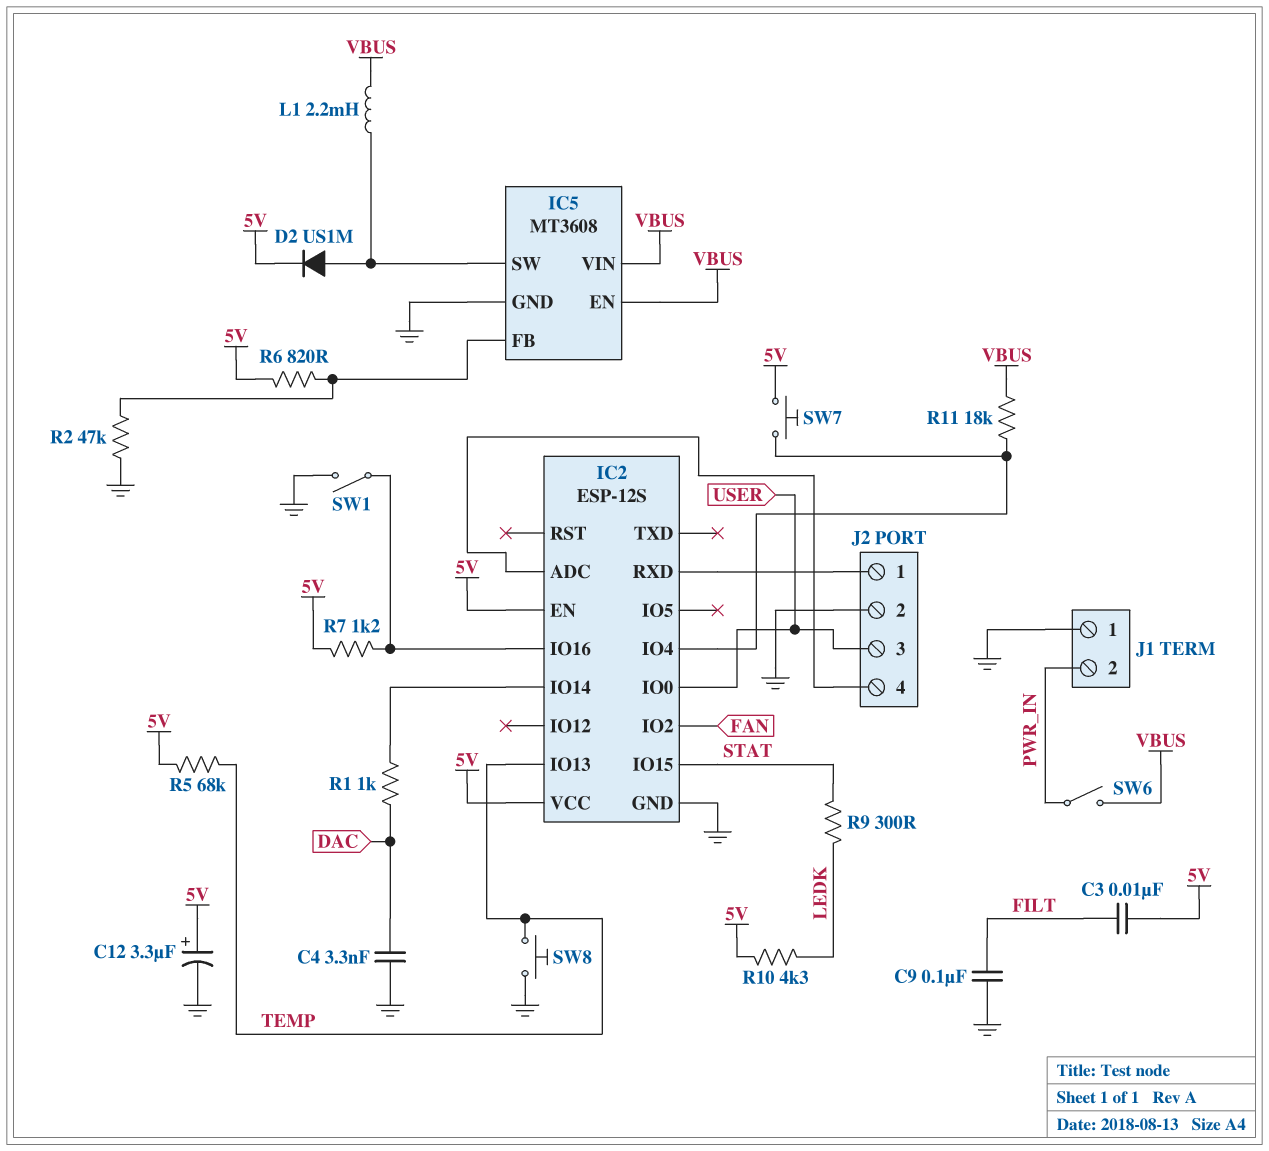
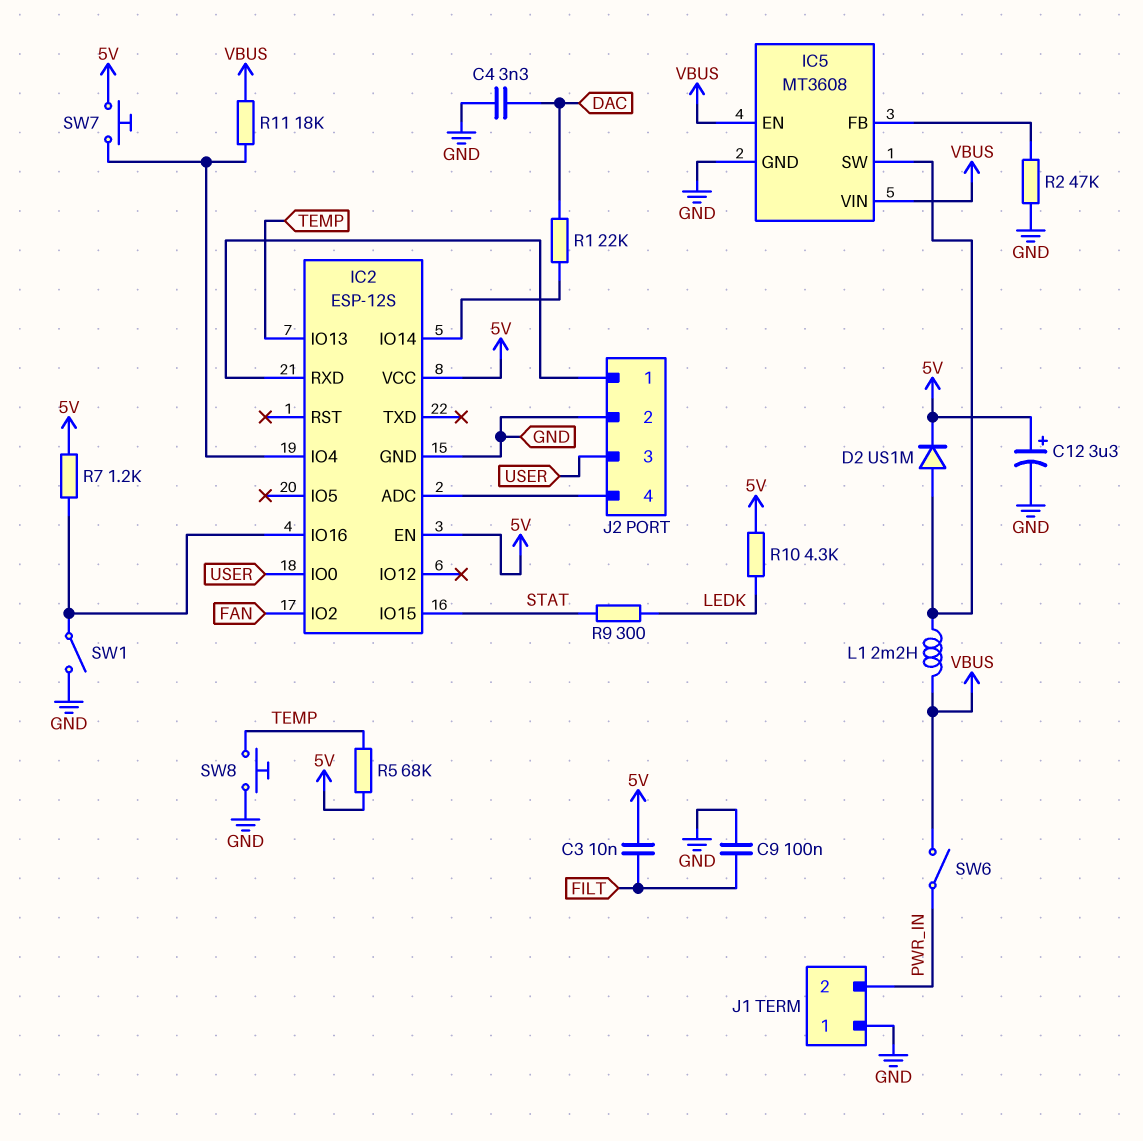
R1: 1k (DAC, IC2/IO14) -> 22k (DAC, IC2/IO14)
R6: 820 (5V, IC5/FB) -> none

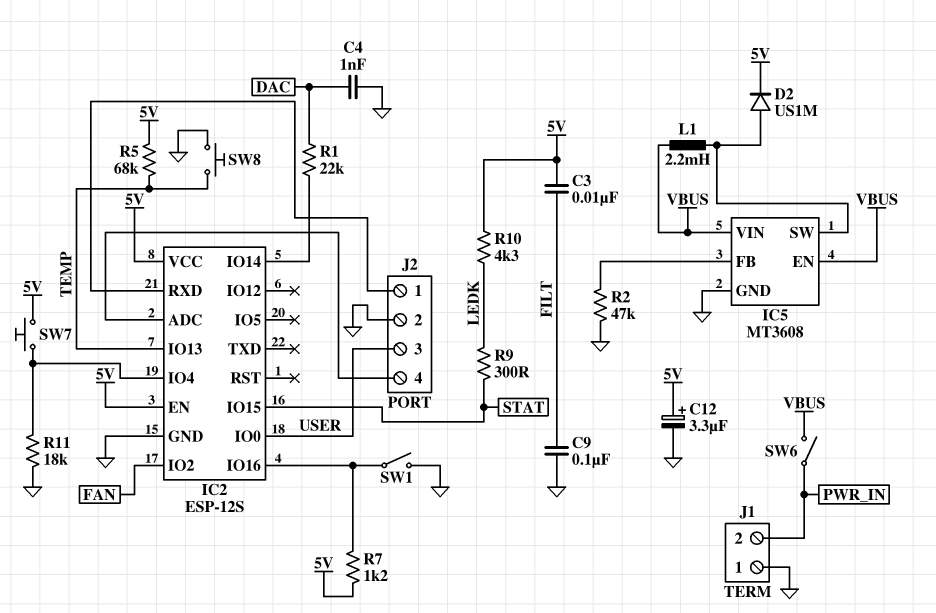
C4: 3.3nF (DAC, GND) -> 1nF (DAC, GND)
R11: 18k (IC2/IO4, VBUS) -> 18k (GND, IC2/IO4)

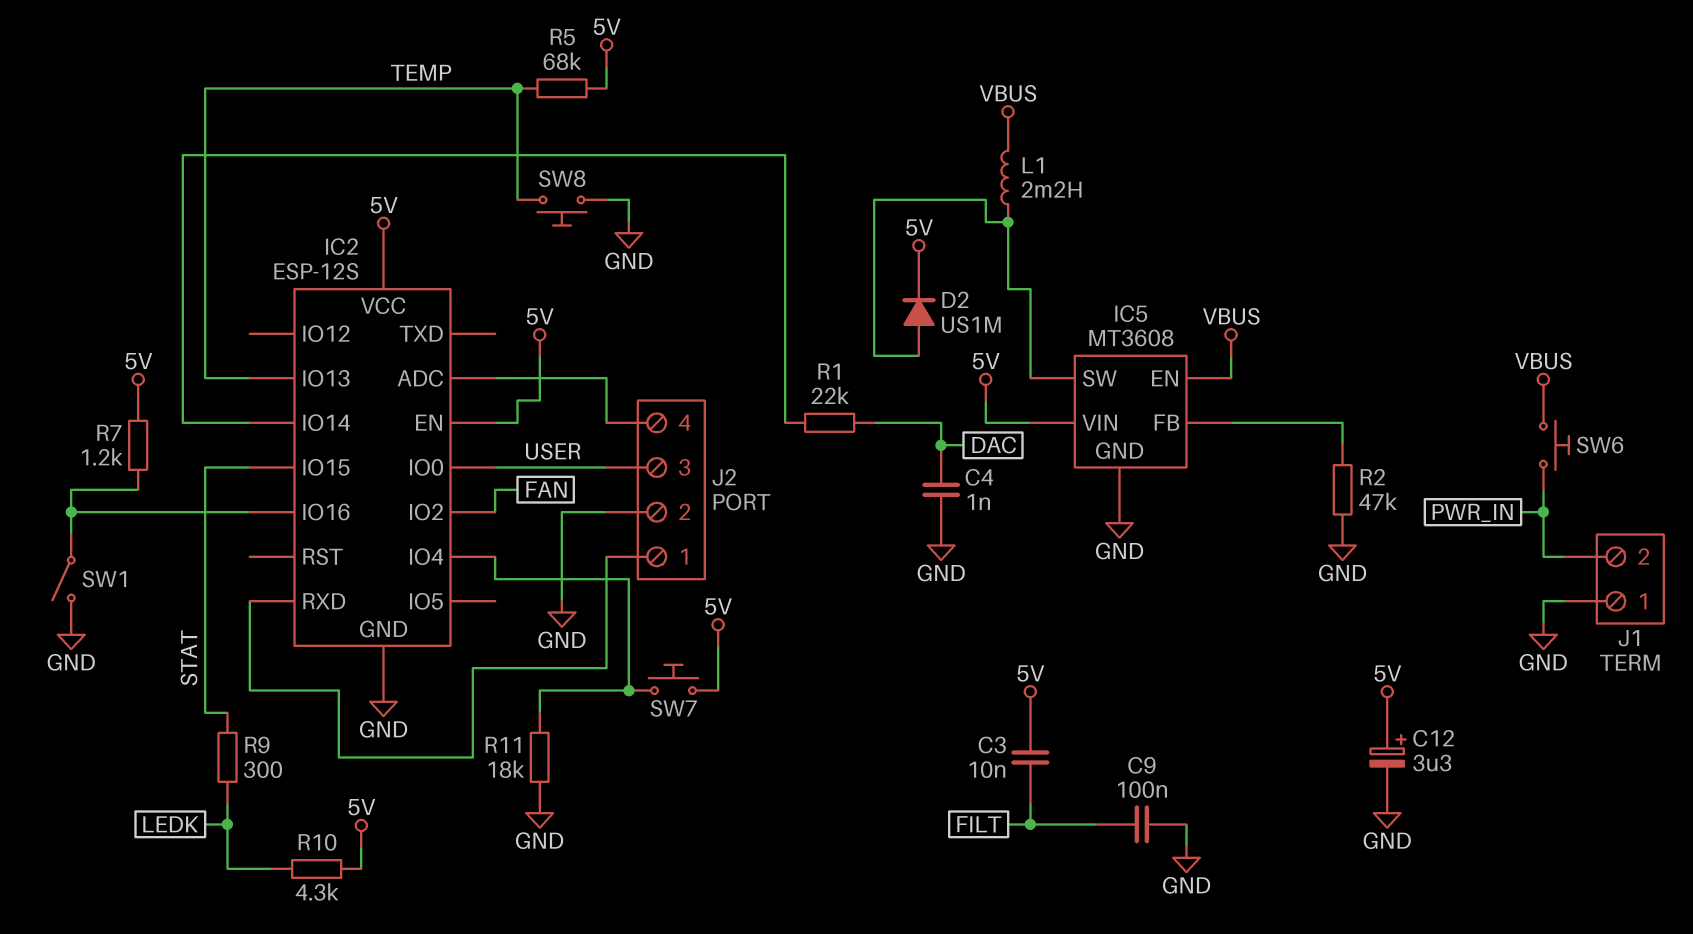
IC5 pin VIN: VBUS -> 5V
SW6: switch (PWR_IN, VBUS) -> button (PWR_IN, VBUS)

